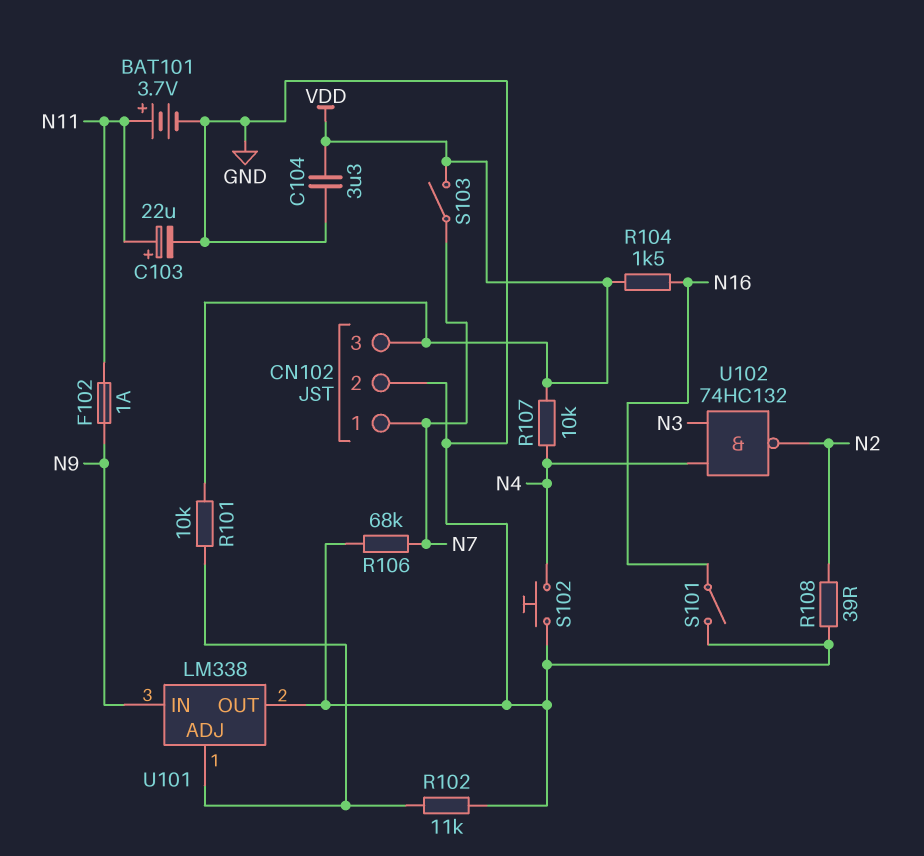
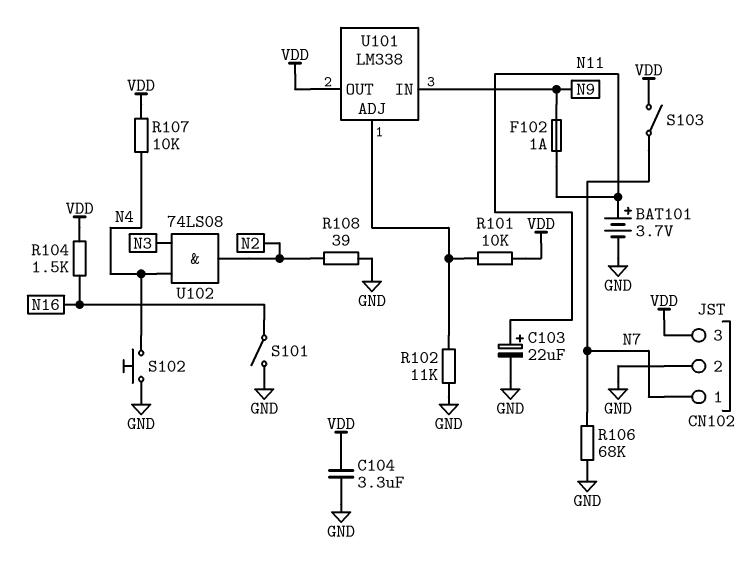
U101 pin OUT: GND -> VDD
U102: NAND 74HC132 (in N3, in N4, out N2) -> AND 74LS08 (in N3, in N4, out N2)

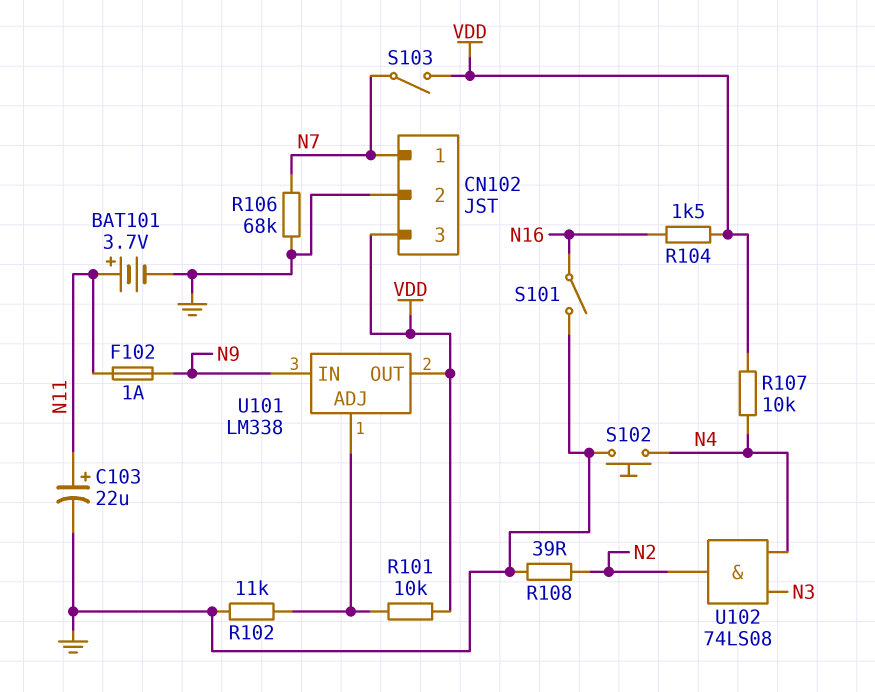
C104: 3.3uF (GND, VDD) -> none

